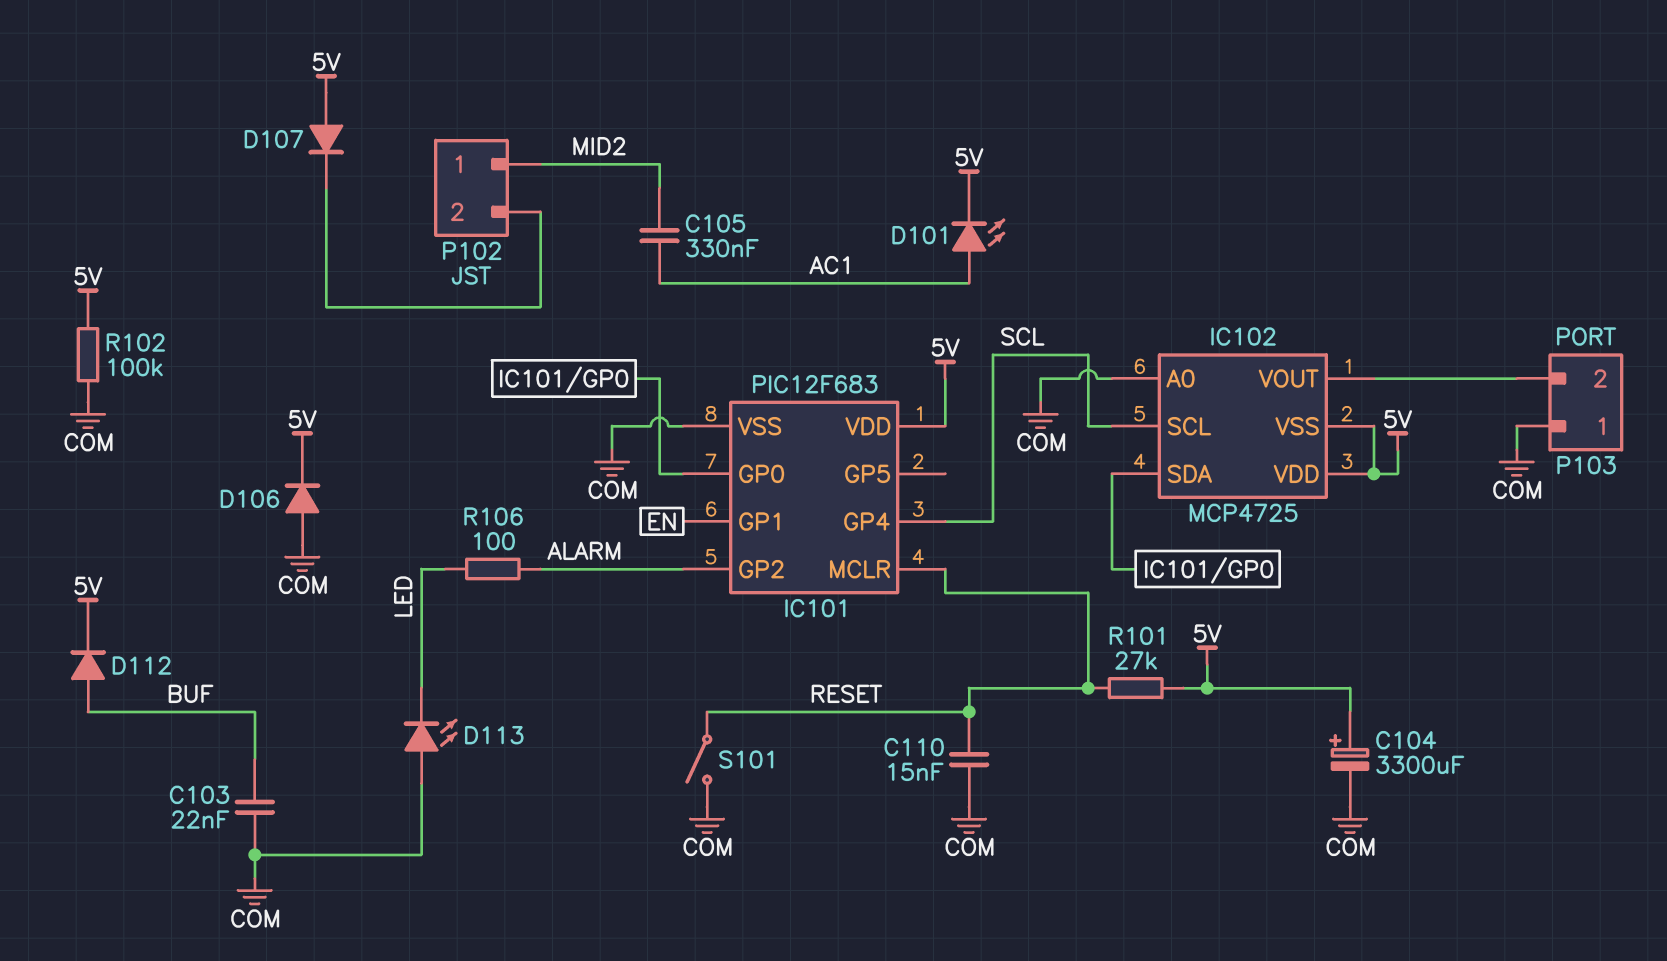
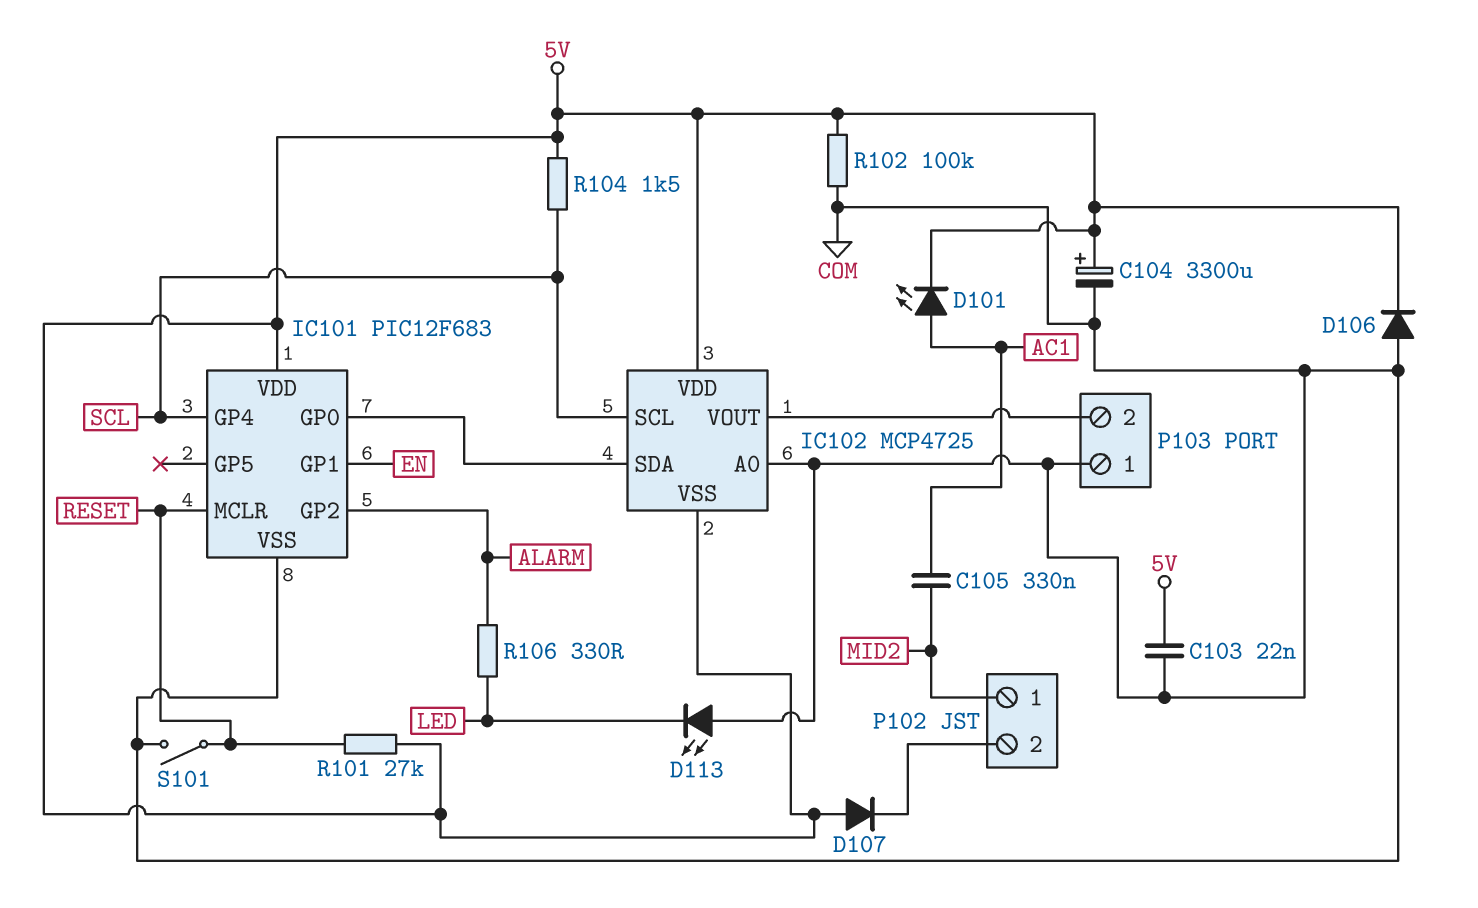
C103: 22nF (BUF, COM) -> 22nF (5V, COM)
C110: 15nF (COM, RESET) -> none
D112: diode (A BUF, K 5V) -> none
R104: none -> 1.5k (5V, SCL)
R106: 100 (ALARM, LED) -> 330 (ALARM, LED)

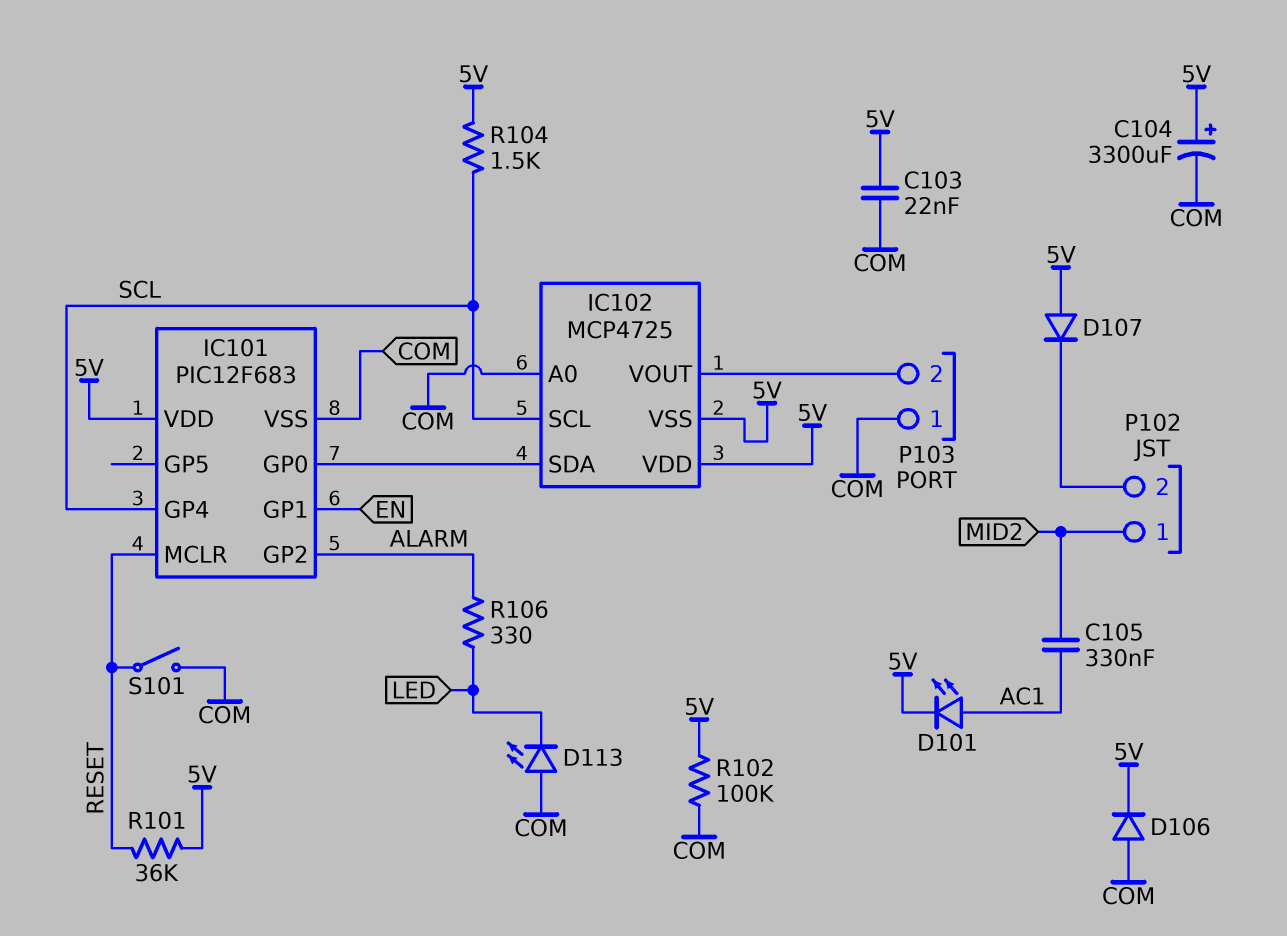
R101: 27k (5V, RESET) -> 36k (5V, RESET)

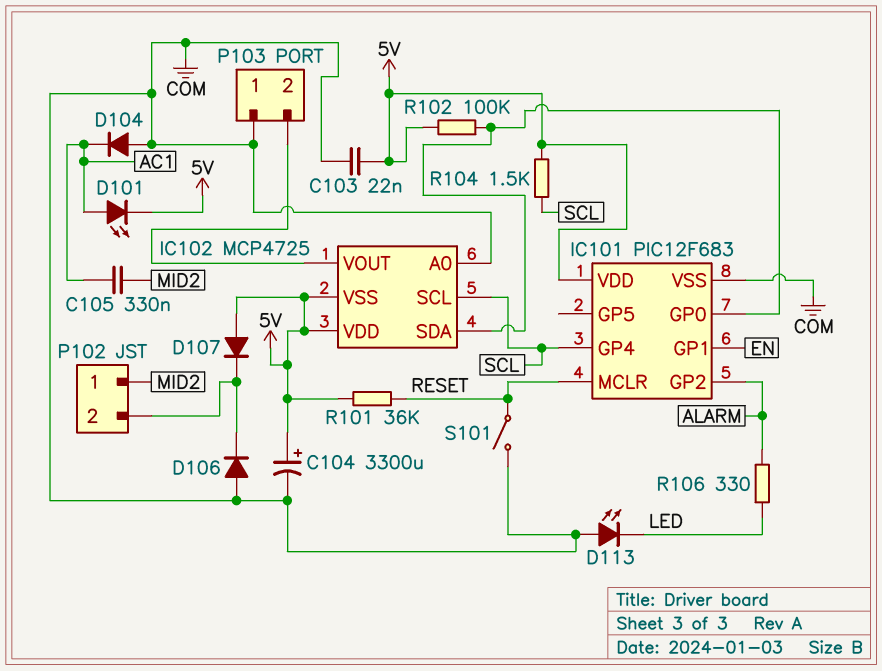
D104: none -> diode (A COM, K AC1)
D106: diode (A COM, K 5V) -> diode (A COM, K P102/2)
R102: 100k (5V, COM) -> 100k (5V, IC101/GP0)

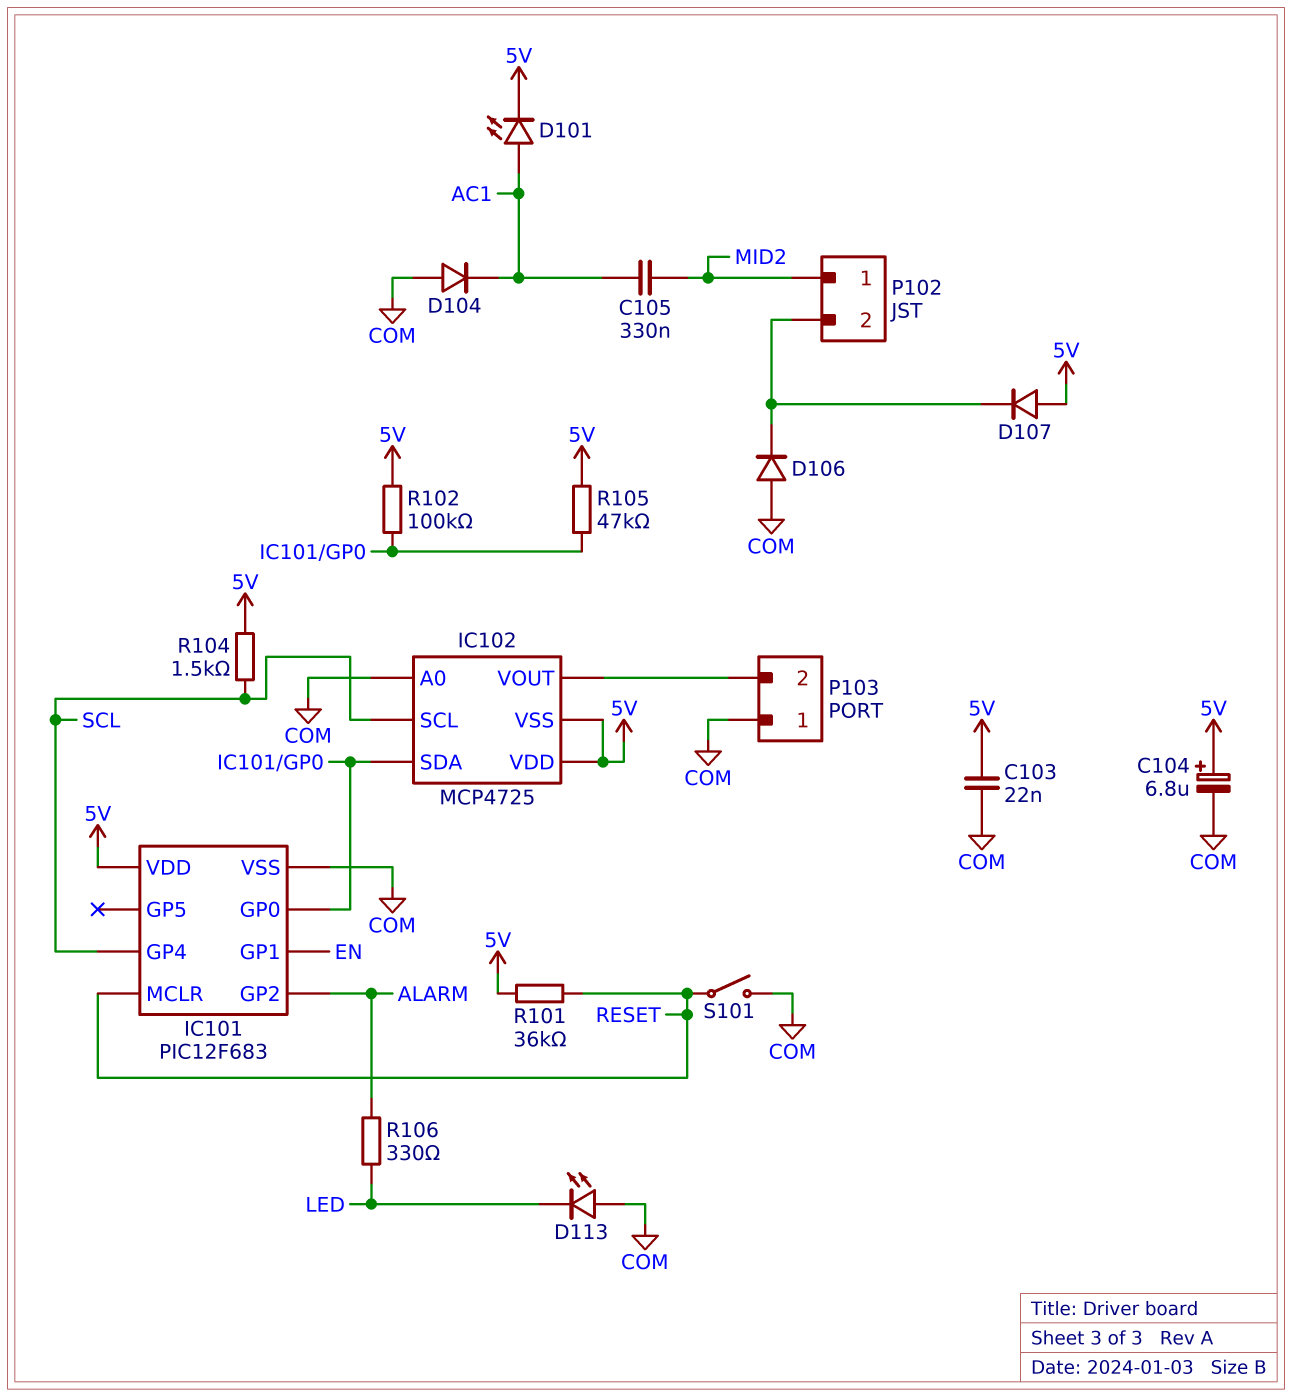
C104: 3300uF (plus 5V, minus COM) -> 6.8uF (plus 5V, minus COM)
R105: none -> 47k (5V, IC101/GP0)

